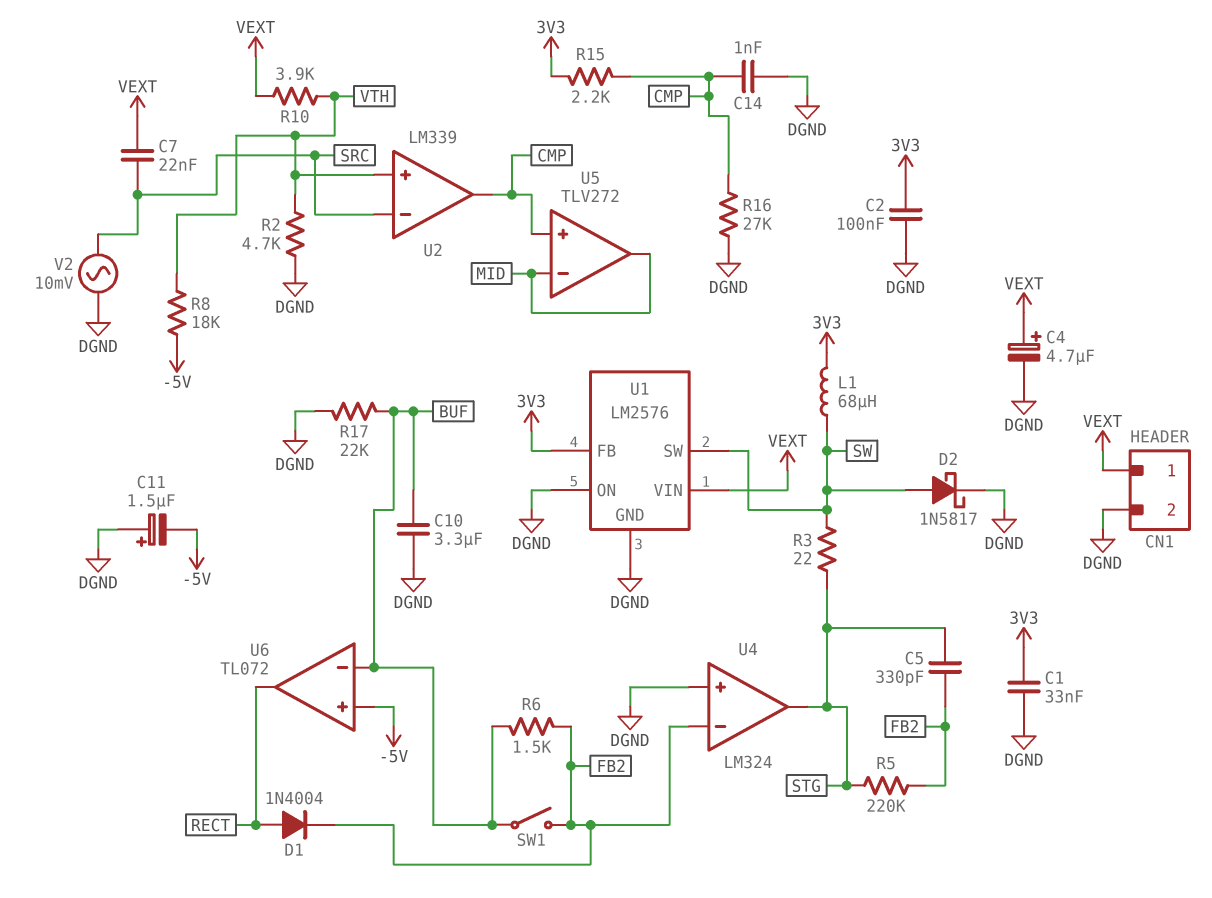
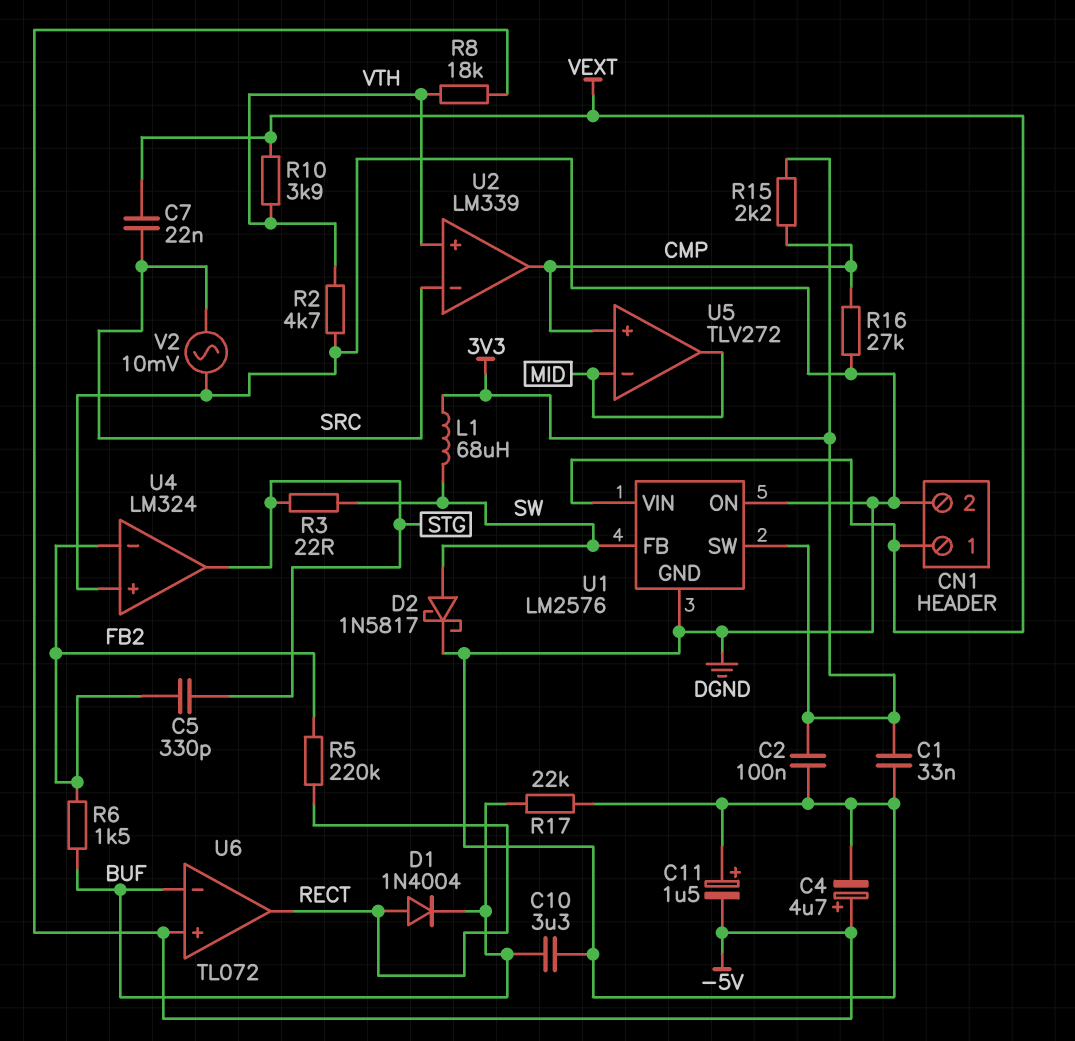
C4: 4.7uF (plus VEXT, minus DGND) -> 4.7uF (plus -5V, minus DGND)
C14: 1nF (CMP, DGND) -> none
D1: diode 1N4004 (A RECT, K FB2) -> diode 1N4004 (A RECT, K BUF)
R5: 220k (FB2, STG) -> 220k (FB2, RECT)
SW1: switch (BUF, FB2) -> none
U1 pin FB: 3V3 -> SW
U1 pin SW: SW -> 3V3

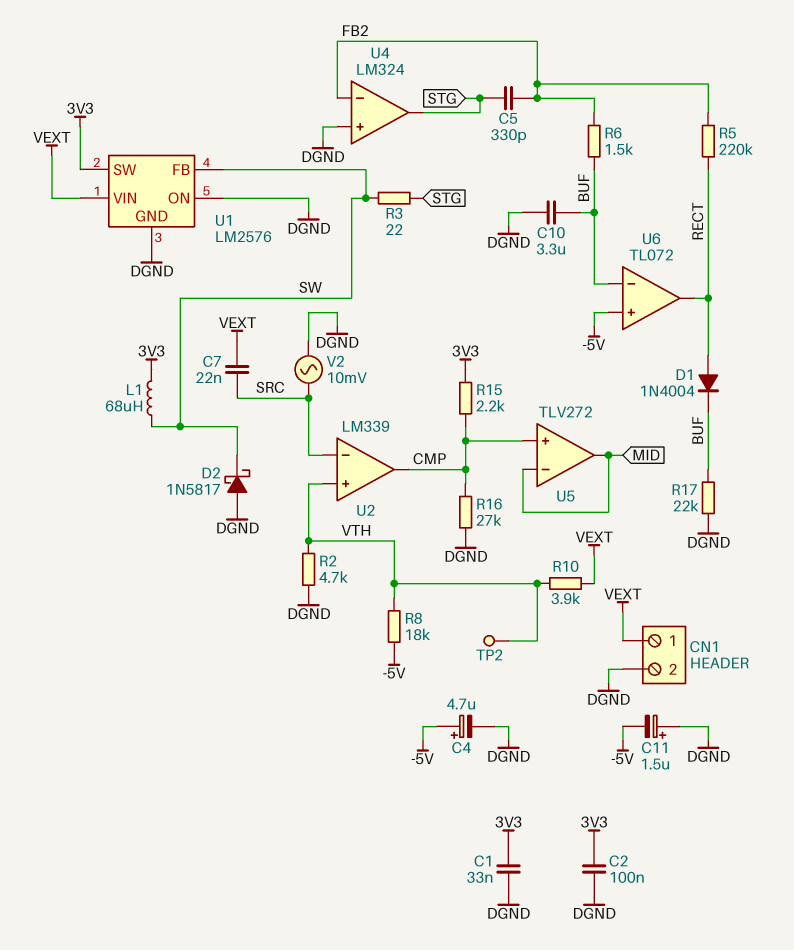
D2: schottky 1N5817 (A SW, K DGND) -> schottky 1N5817 (A DGND, K SW)
TP2: none -> test point (VTH)

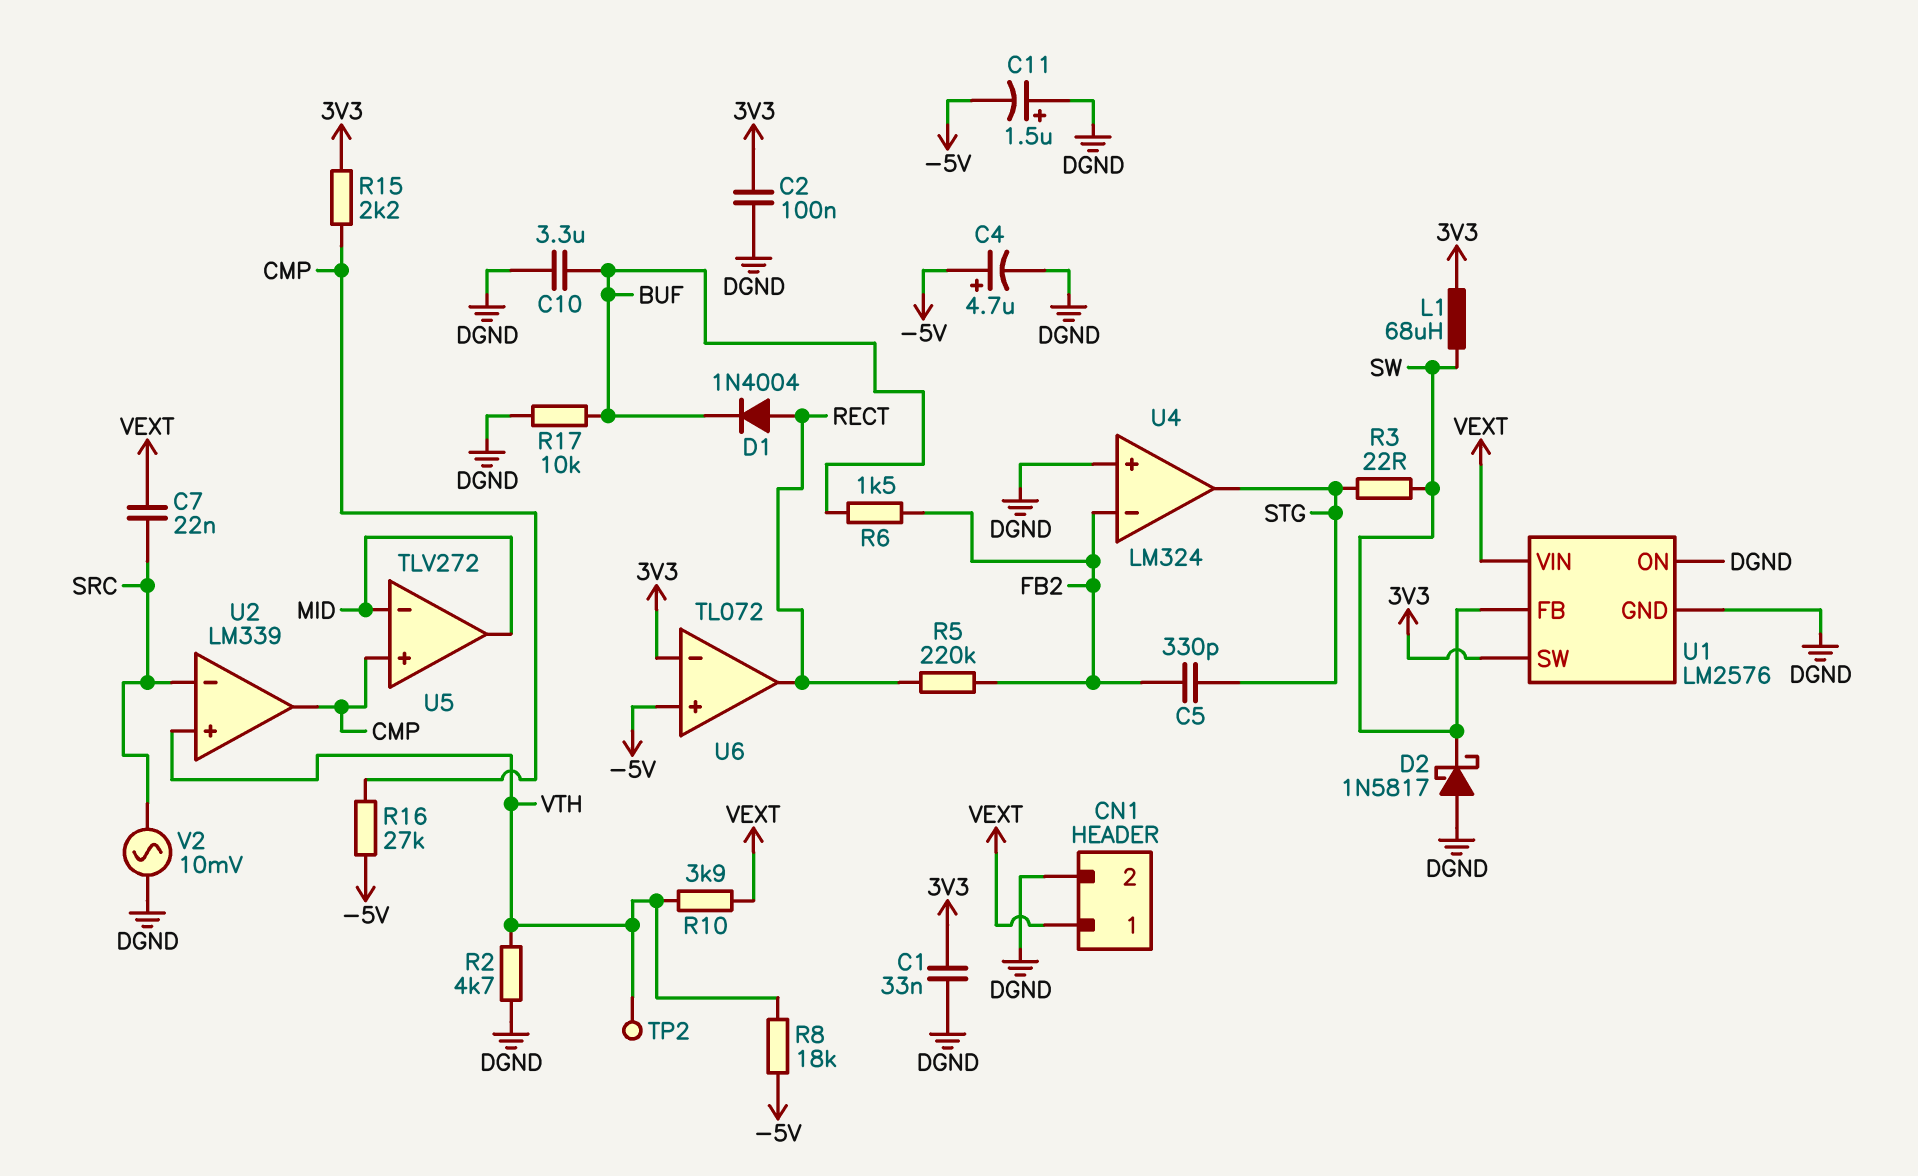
R16: 27k (CMP, DGND) -> 27k (-5V, CMP)
R17: 22k (BUF, DGND) -> 10k (BUF, DGND)
U6 pin in-: BUF -> 3V3

